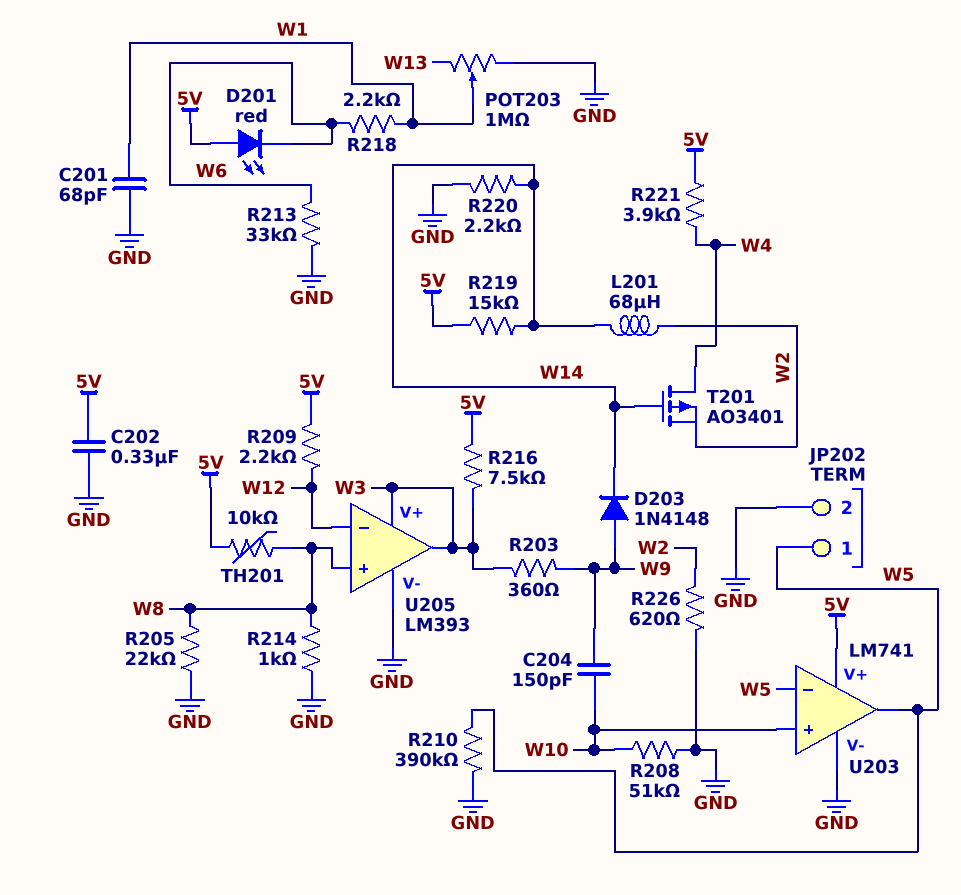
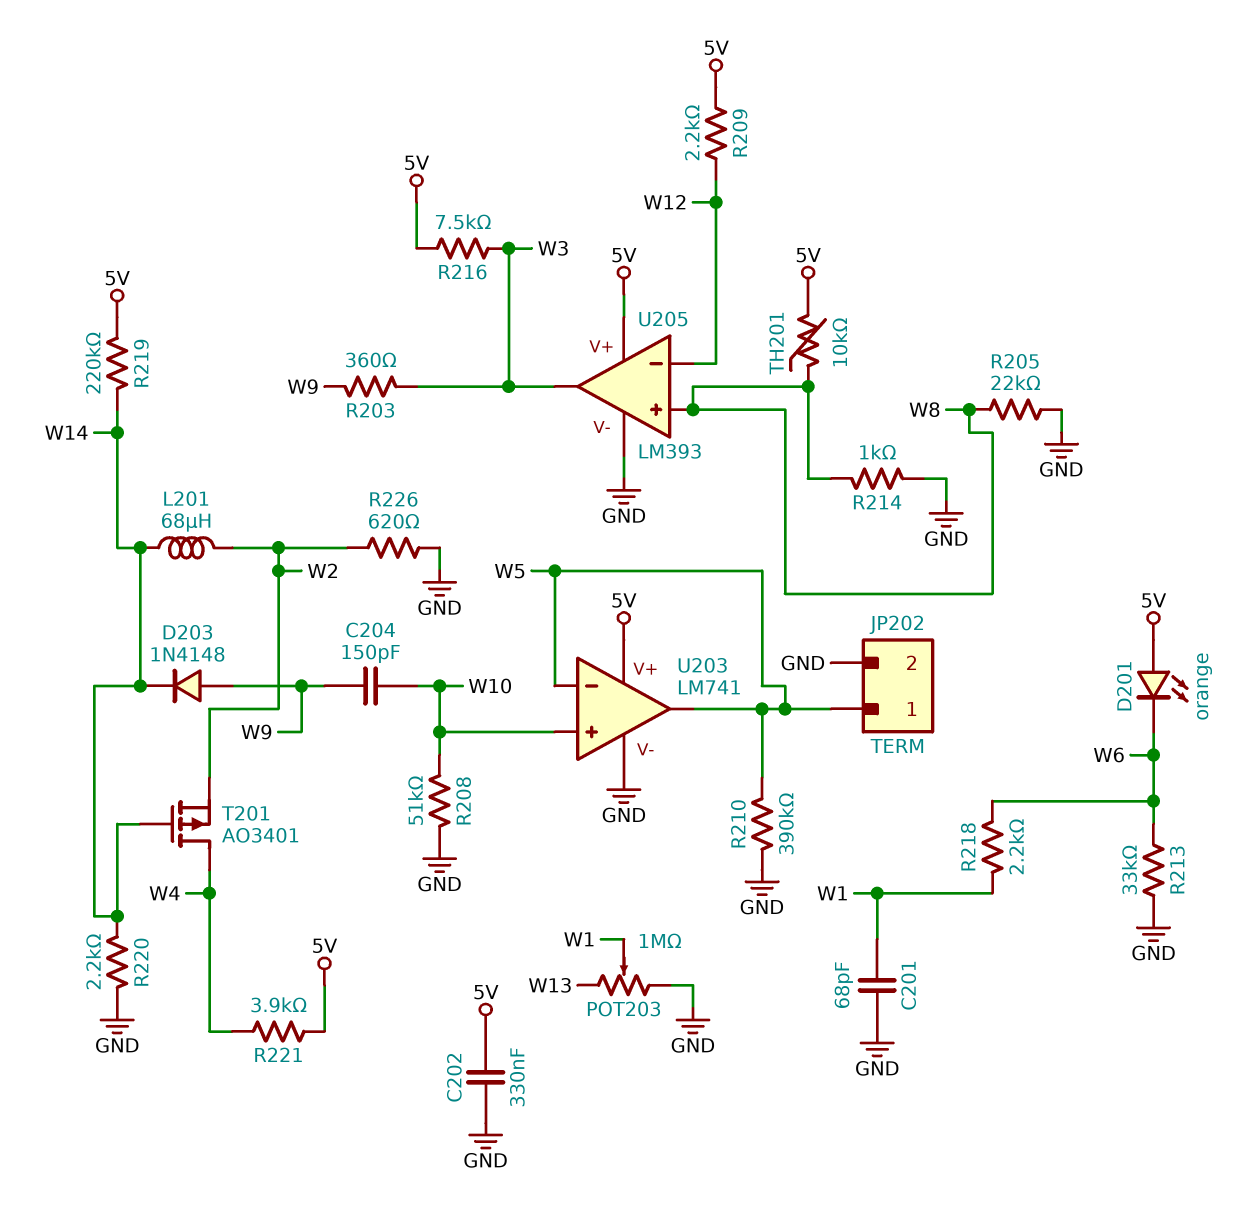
D201: LED red (A 5V, K W6) -> LED orange (A 5V, K W6)
R219: 15k (5V, W14) -> 220k (5V, W14)
U205 pin V+: W3 -> 5V

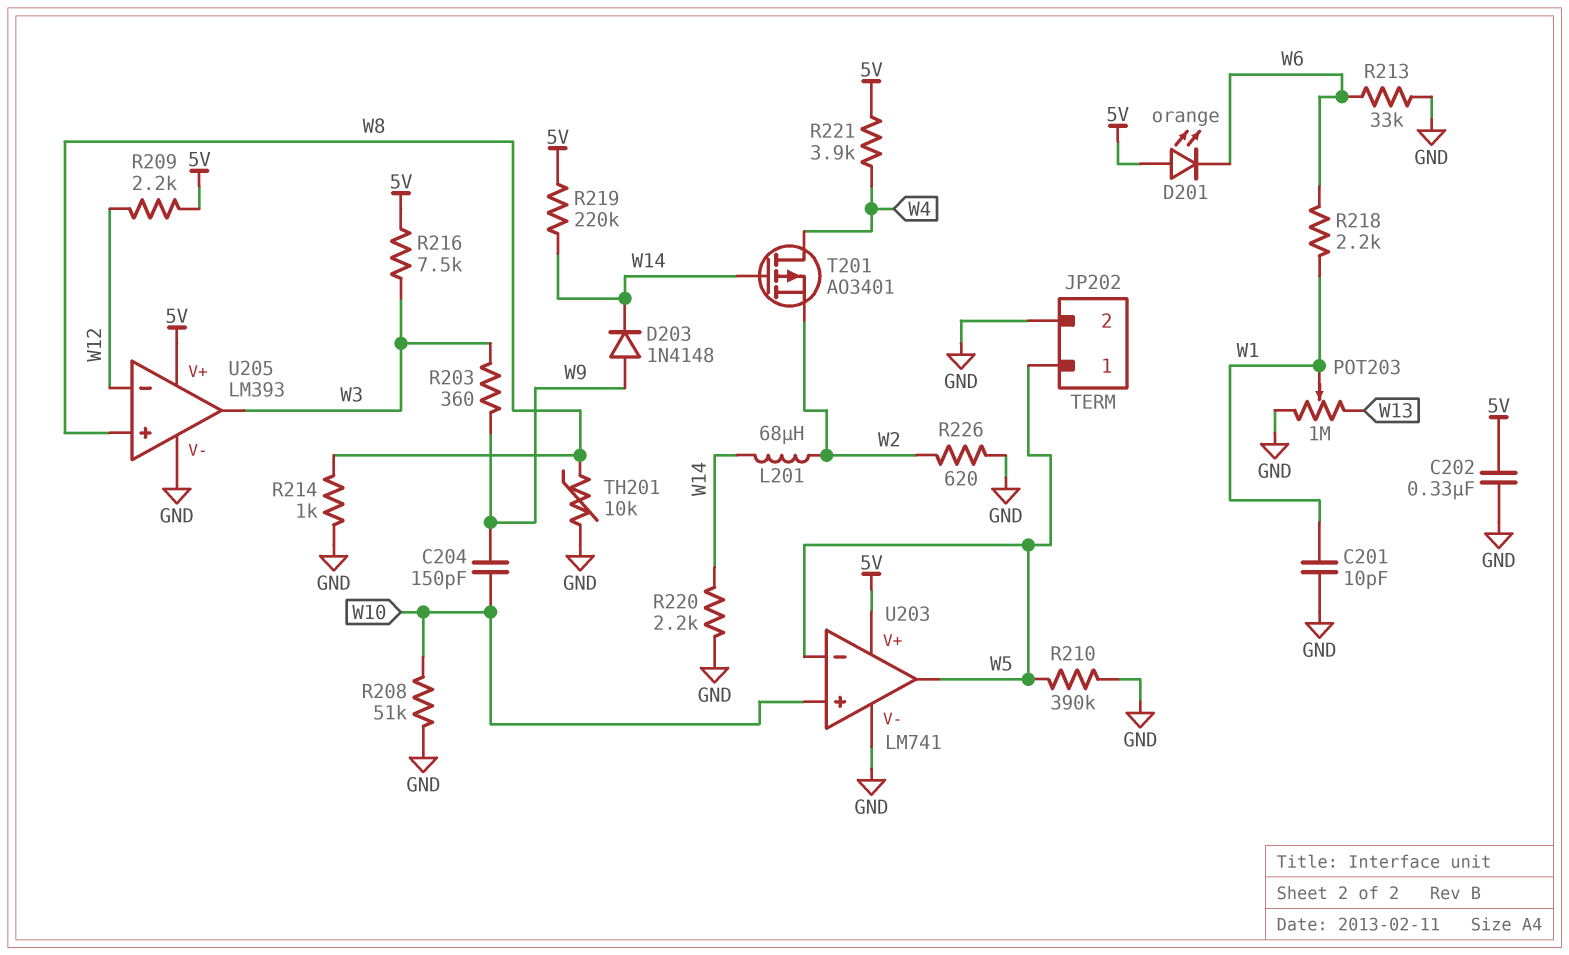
C201: 68pF (GND, W1) -> 10pF (GND, W1)
R205: 22k (GND, W8) -> none
TH201: 10k (5V, W8) -> 10k (GND, W8)

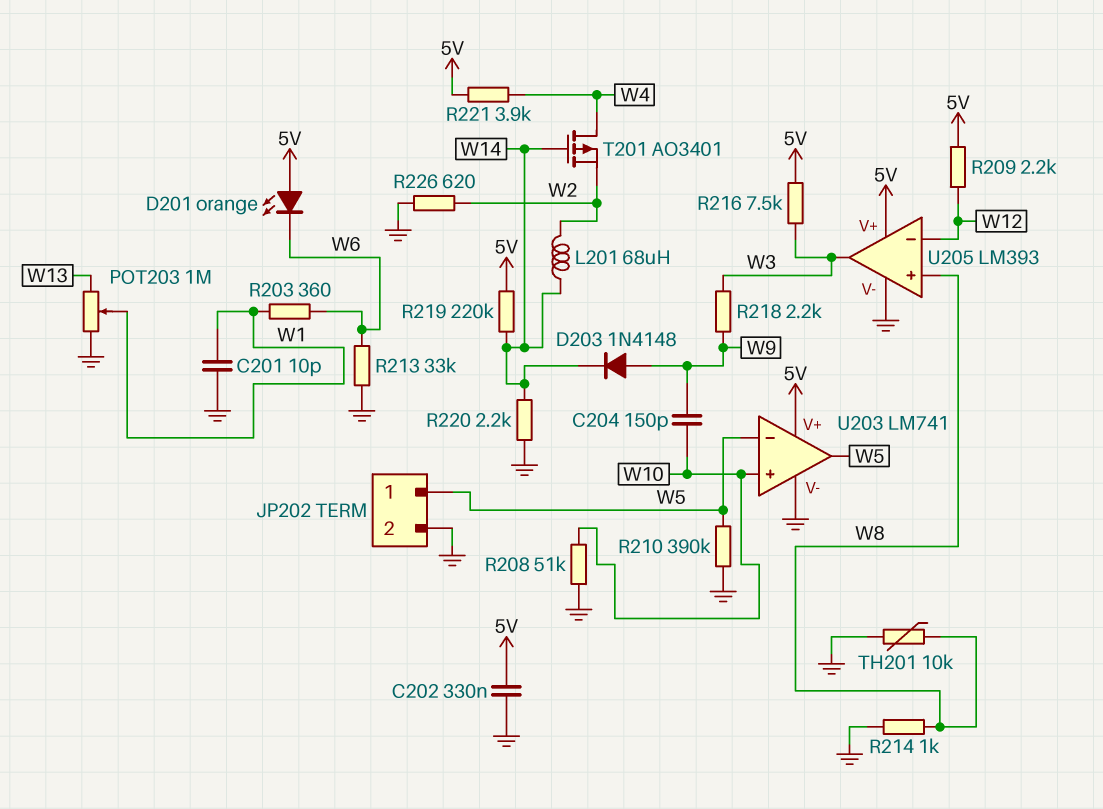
R203: 360 (W3, W9) -> 360 (W1, W6)
R218: 2.2k (W1, W6) -> 2.2k (W3, W9)

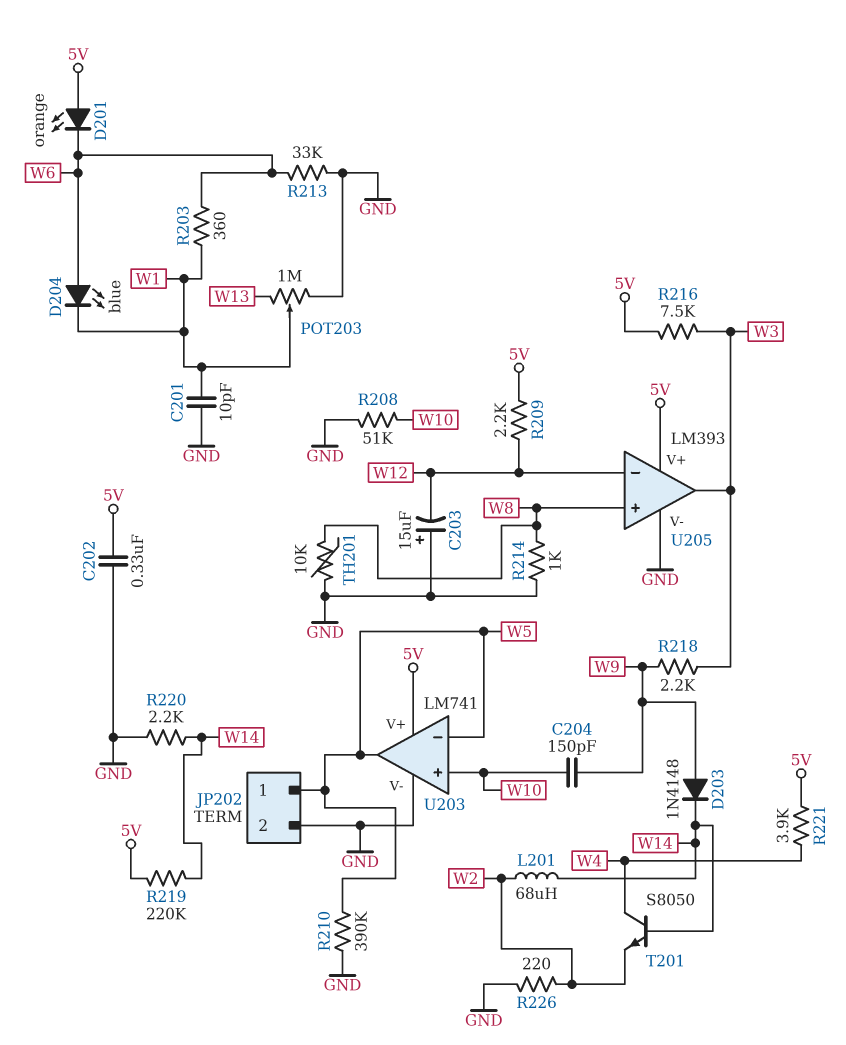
C203: none -> 15uF (plus GND, minus W12)
D204: none -> LED blue (A W6, K W1)
R226: 620 (GND, W2) -> 220 (GND, W2)
T201: PMOS AO3401 (G W14, D W4, S W2) -> NPN S8050 (B W14, C W4, E W2)

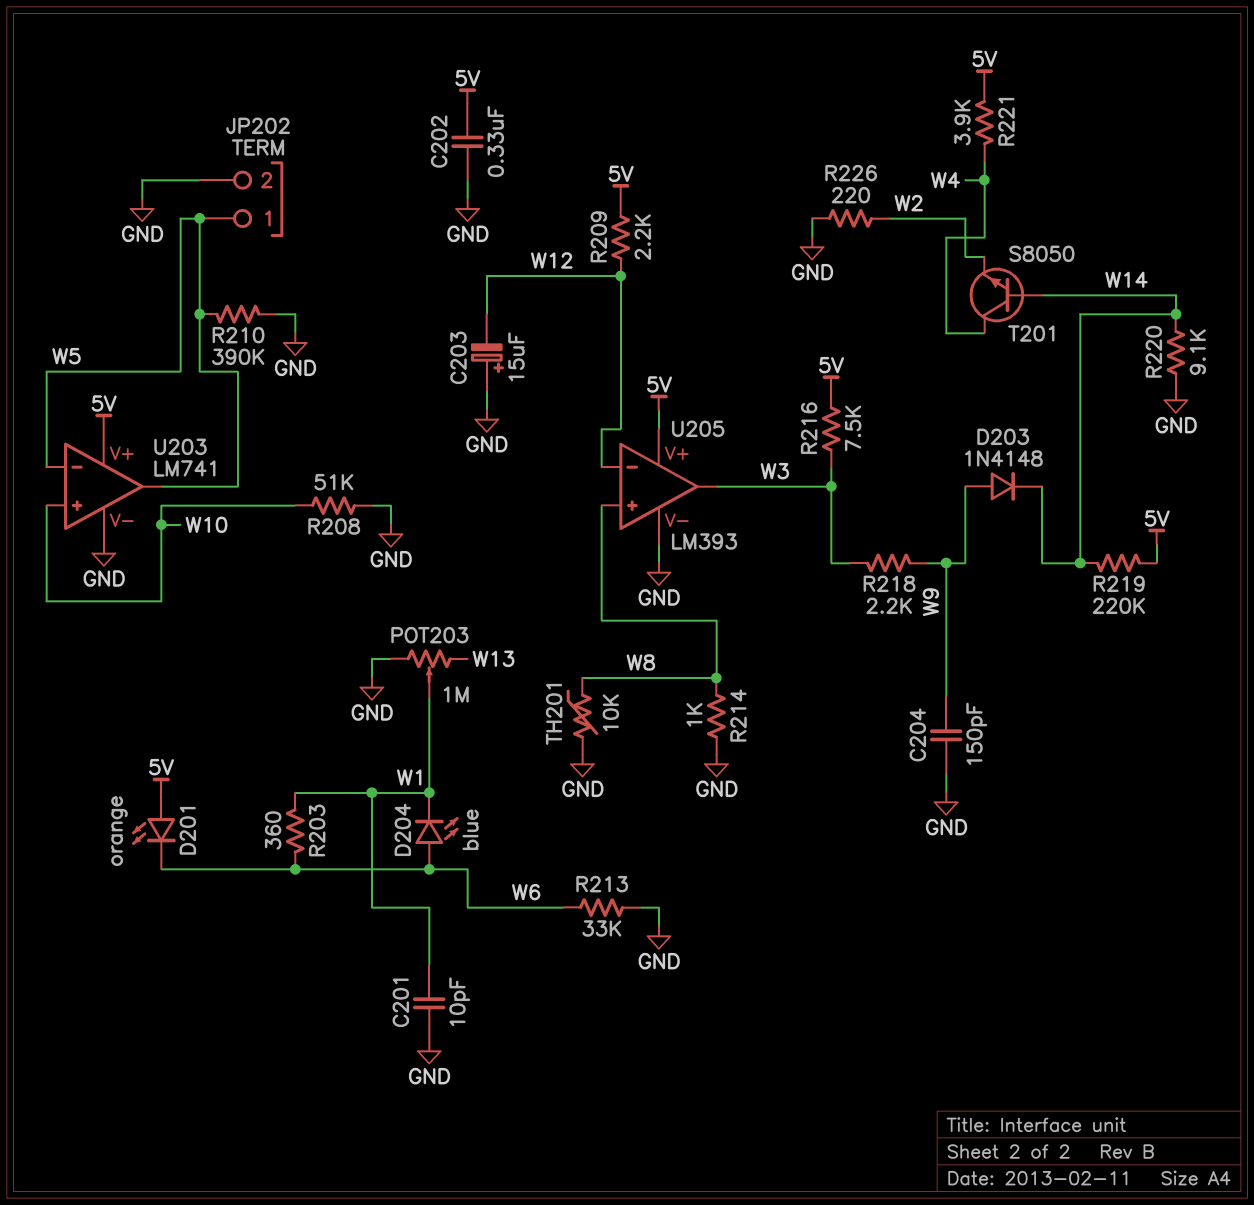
C204: 150pF (W9, W10) -> 150pF (GND, W9)
L201: 68uH (W2, W14) -> none
R220: 2.2k (GND, W14) -> 9.1k (GND, W14)

